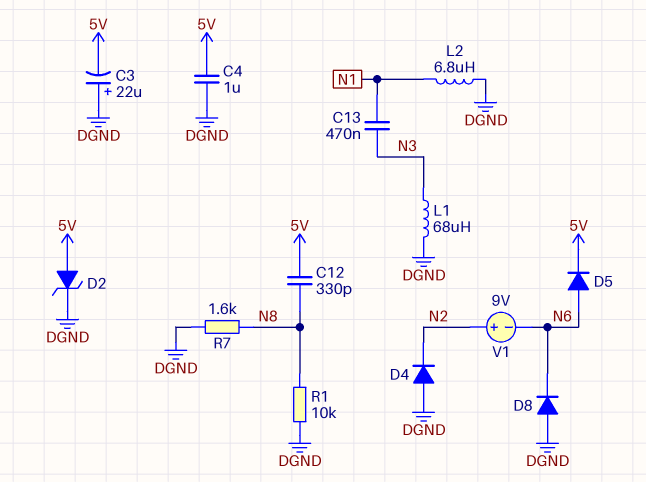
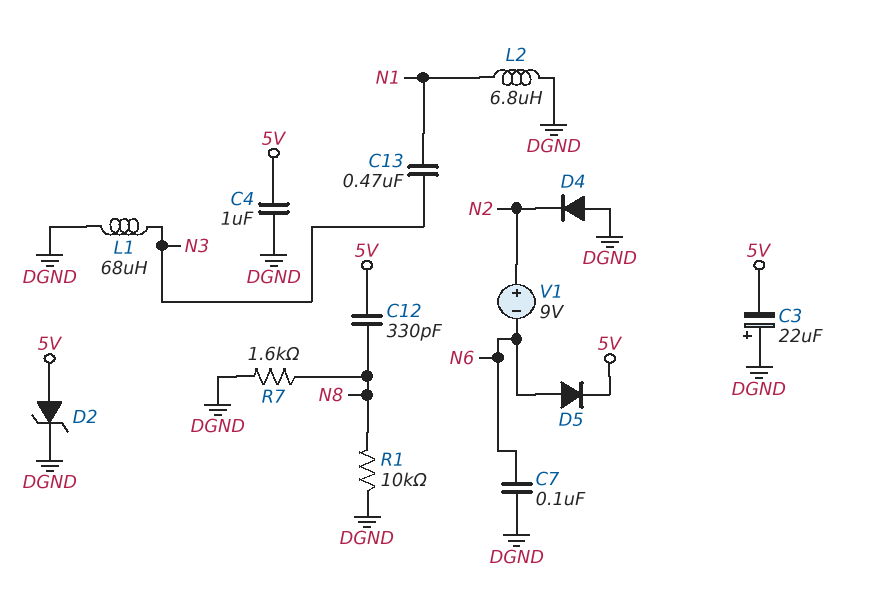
C7: none -> 100nF (DGND, N6)
D8: diode (A DGND, K N6) -> none

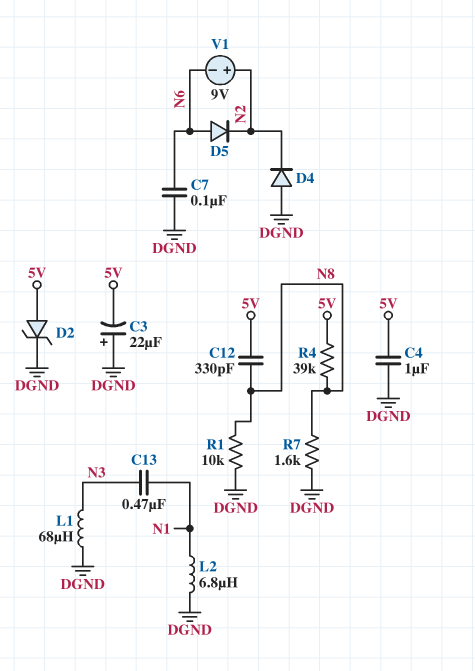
D5: diode (A N6, K 5V) -> diode (A N6, K N2)
R4: none -> 39k (5V, N8)

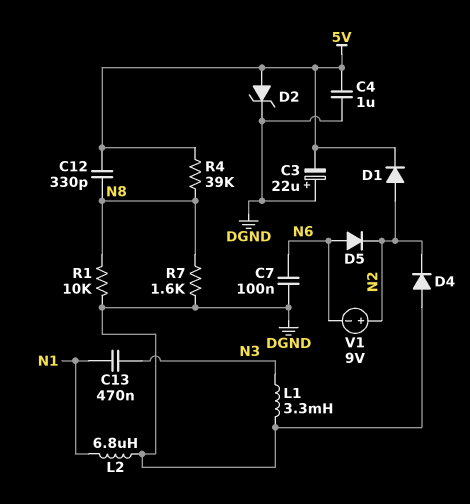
D1: none -> diode (A N2, K 5V)
L1: 68uH (DGND, N3) -> 3.3mH (DGND, N3)

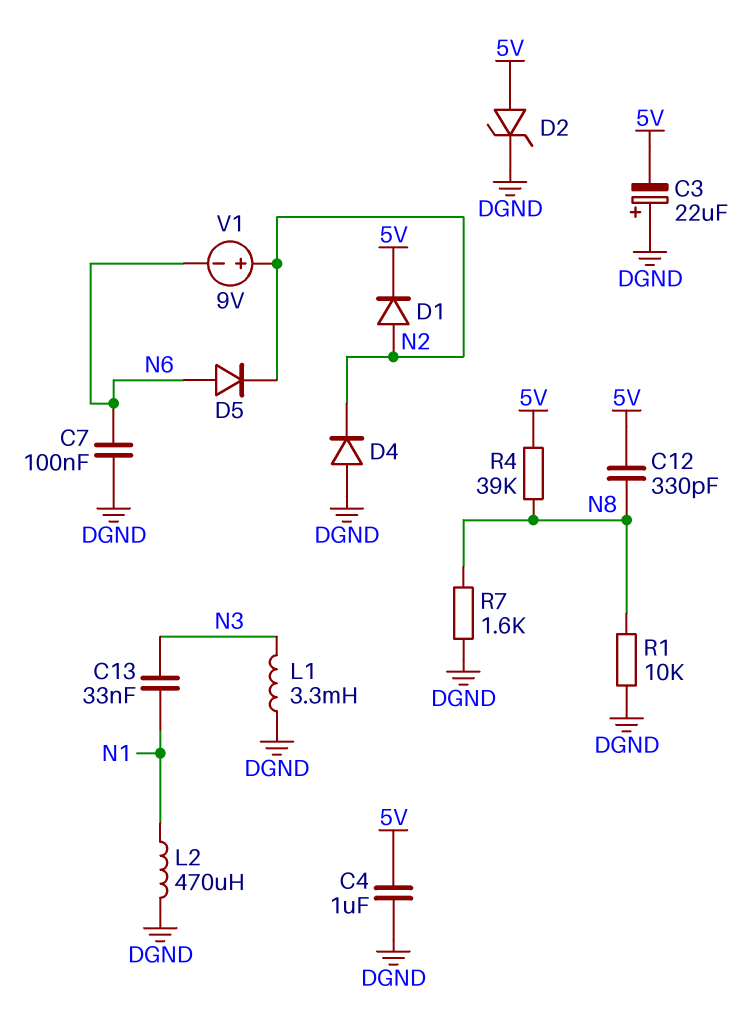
C13: 470nF (N1, N3) -> 33nF (N1, N3)
L2: 6.8uH (DGND, N1) -> 470uH (DGND, N1)

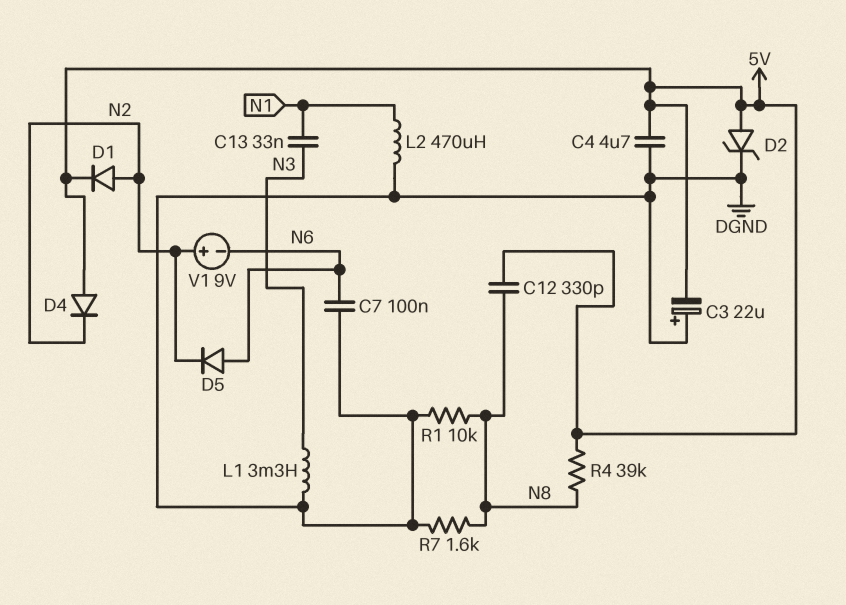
C4: 1uF (5V, DGND) -> 4.7uF (5V, DGND)
D4: diode (A DGND, K N2) -> diode (A 5V, K N2)

